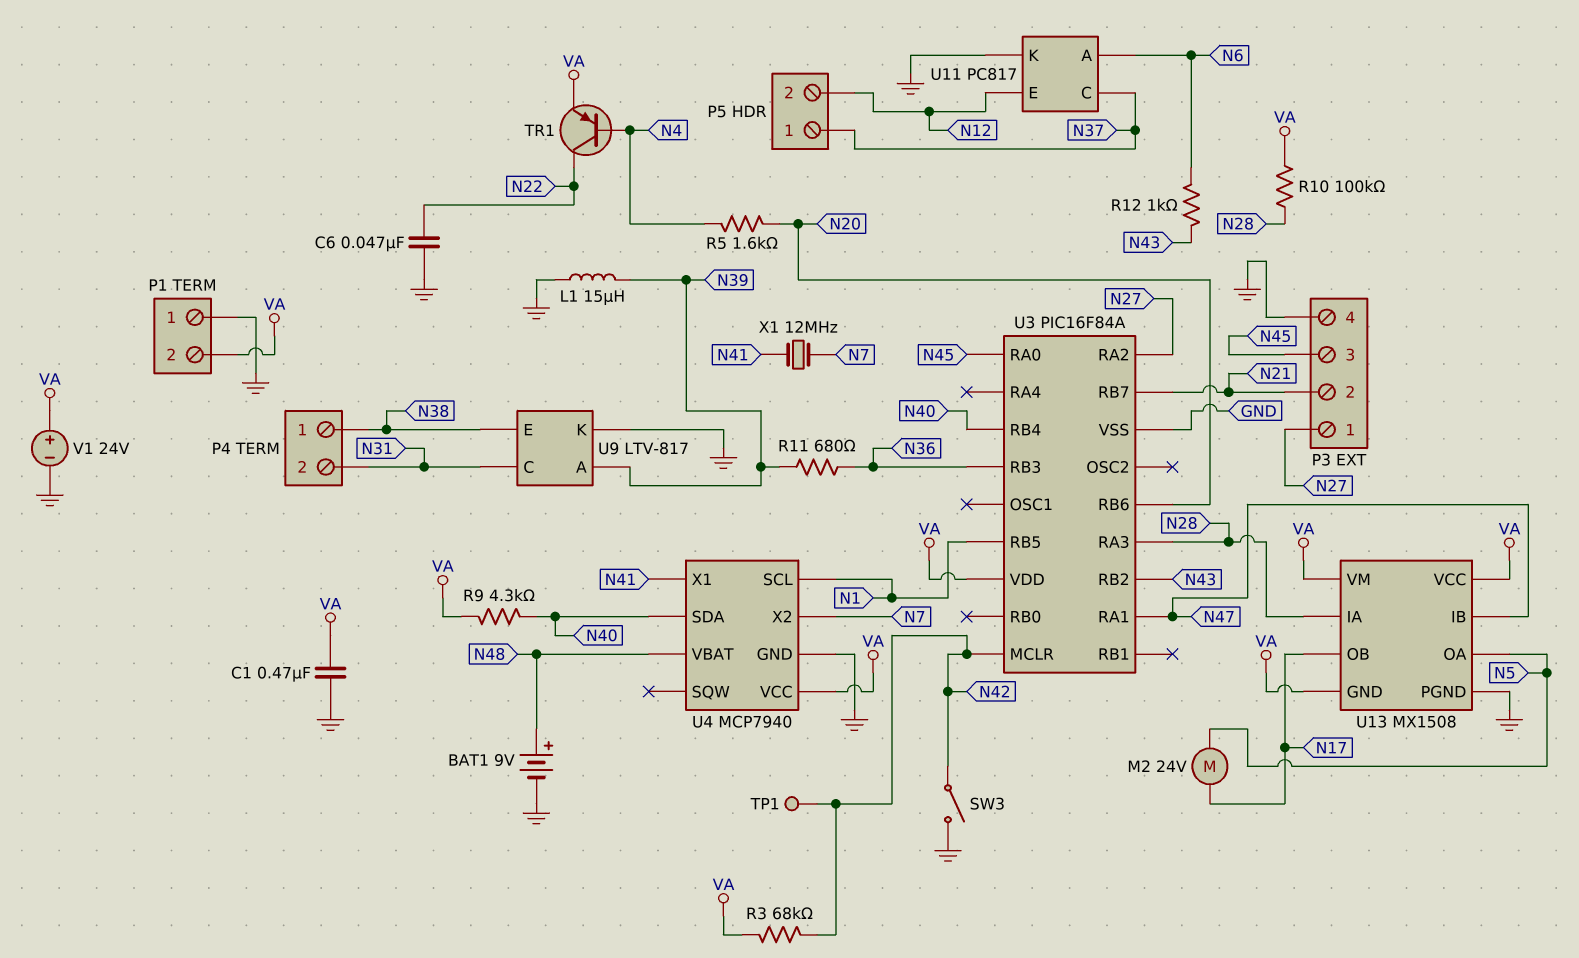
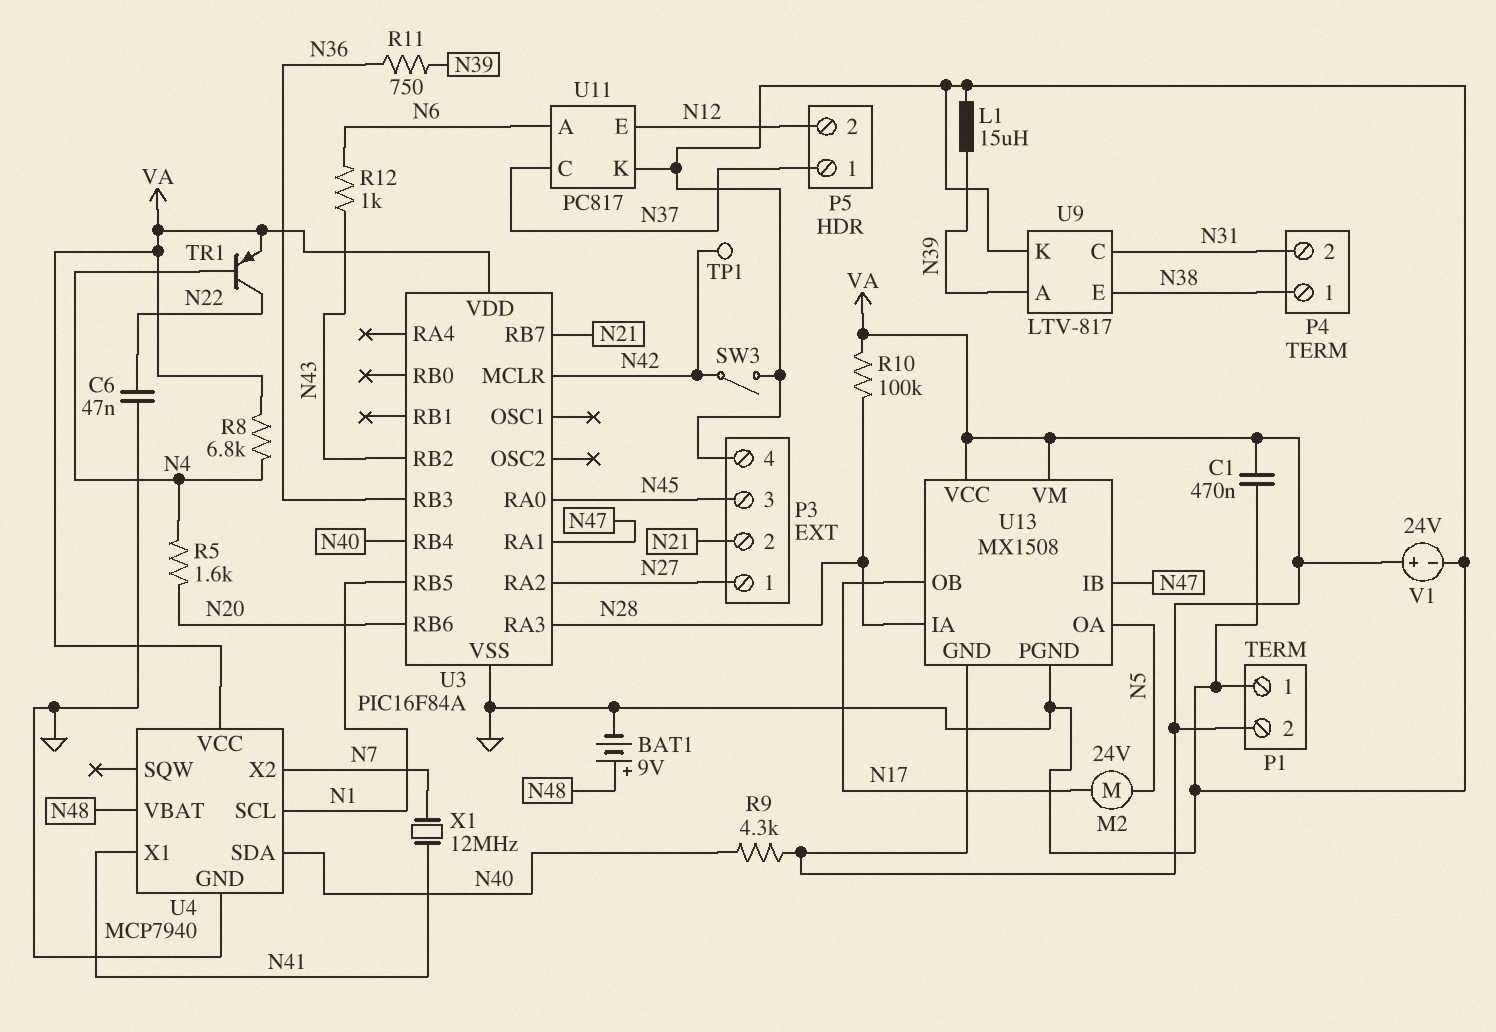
R3: 68k (N42, VA) -> none
R8: none -> 6.8k (N4, VA)
R11: 680 (N36, N39) -> 750 (N36, N39)

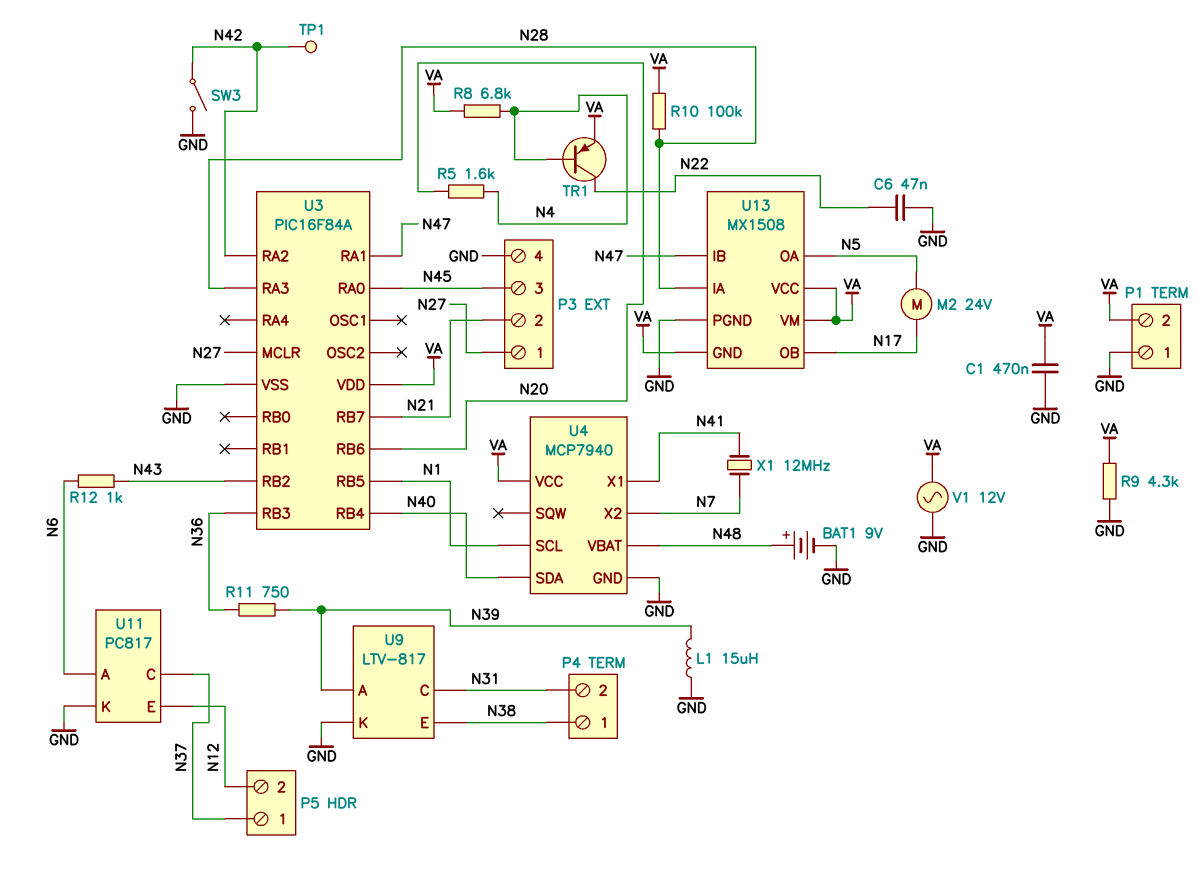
R9: 4.3k (N40, VA) -> 4.3k (GND, VA)
U3 pin MCLR: N42 -> N27
U3 pin RA2: N27 -> N42
V1: 24V (plus VA, minus GND) -> AC 12V (GND, VA)

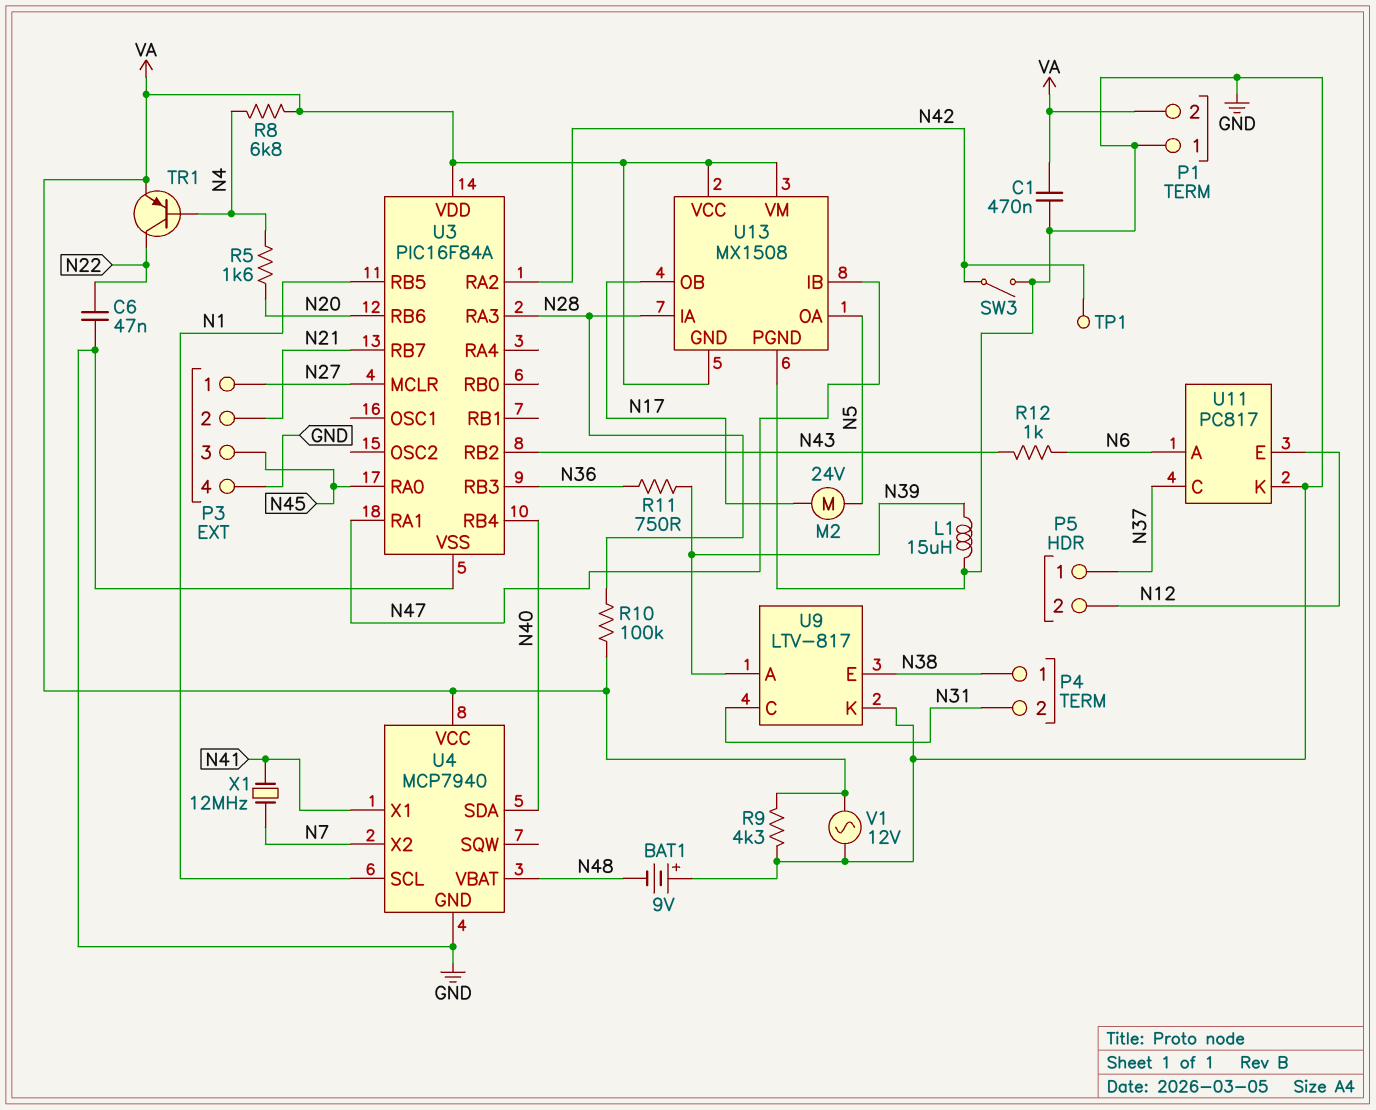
BAT1: 9V (plus N48, minus GND) -> 9V (plus GND, minus N48)

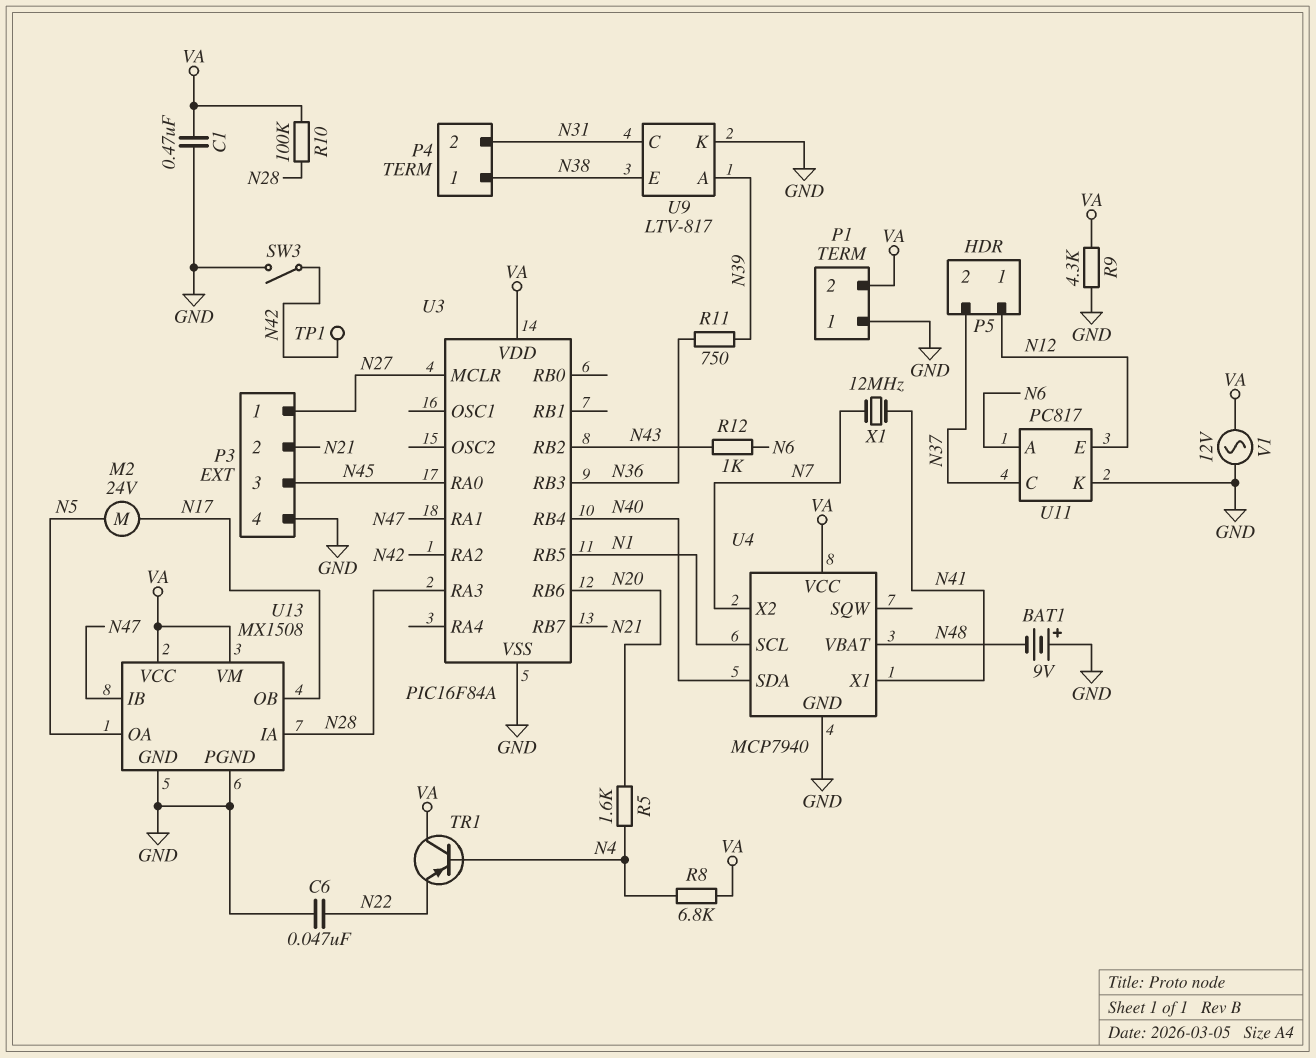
L1: 15uH (GND, N39) -> none
P5 pin 1: N37 -> N12
P5 pin 2: N12 -> N37
TR1: PNP (B N4, C N22, E VA) -> PNP (B N4, C VA, E N22)
U13 pin GND: VA -> GND

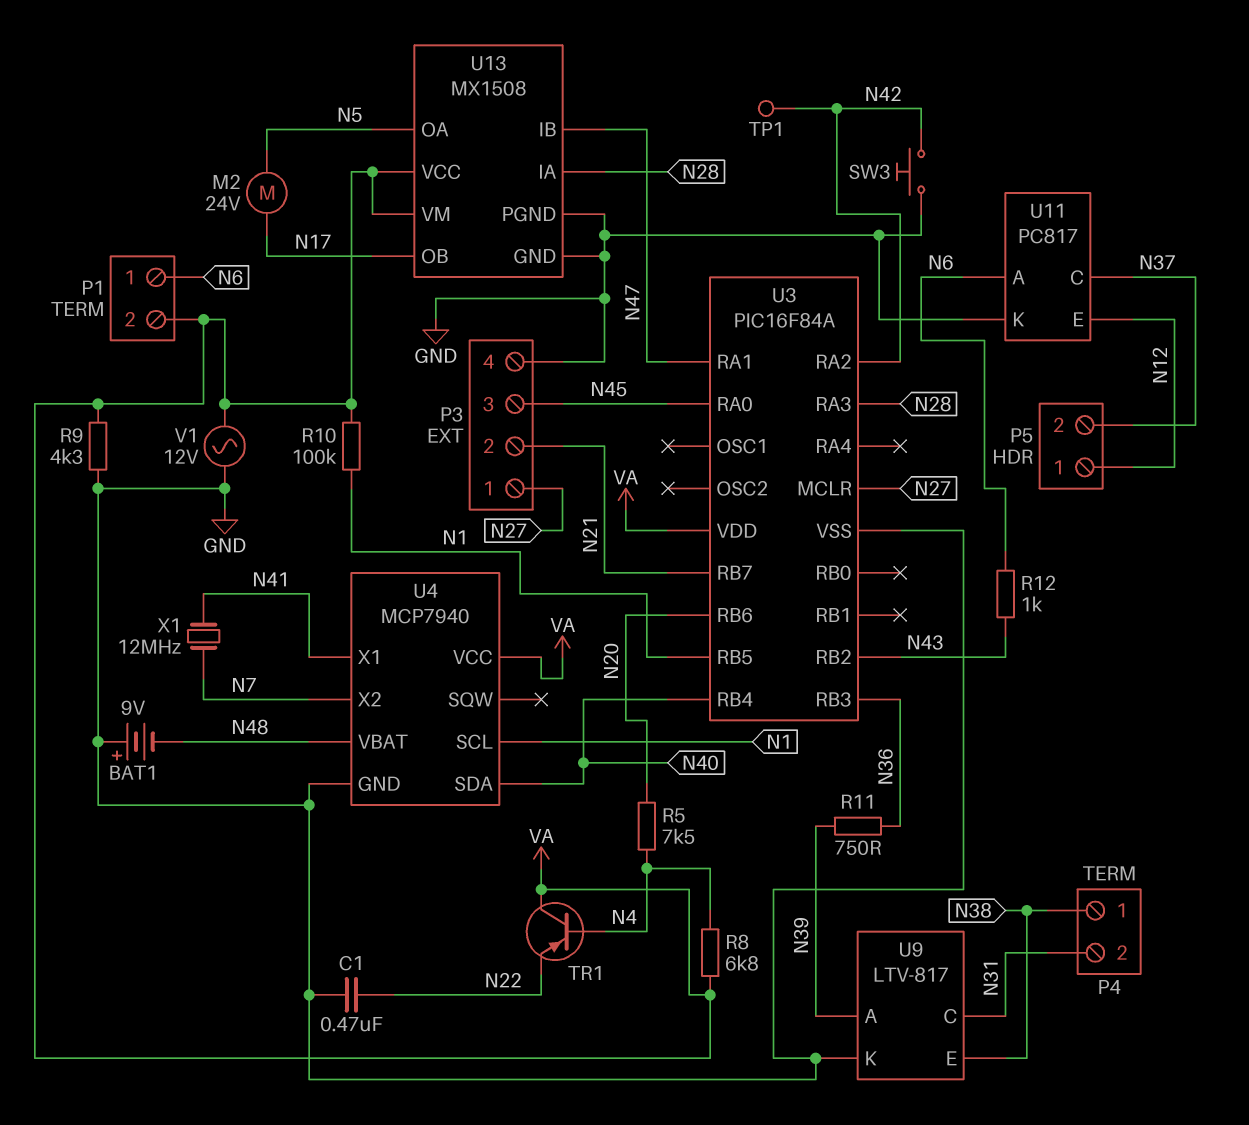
C1: 470nF (GND, VA) -> 470nF (GND, N22)
C6: 47nF (GND, N22) -> none
P1 pin 1: GND -> N6
R5: 1.6k (N4, N20) -> 7.5k (N4, N20)
R10: 100k (N28, VA) -> 100k (N1, VA)
SW3: switch (GND, N42) -> button (GND, N42)

